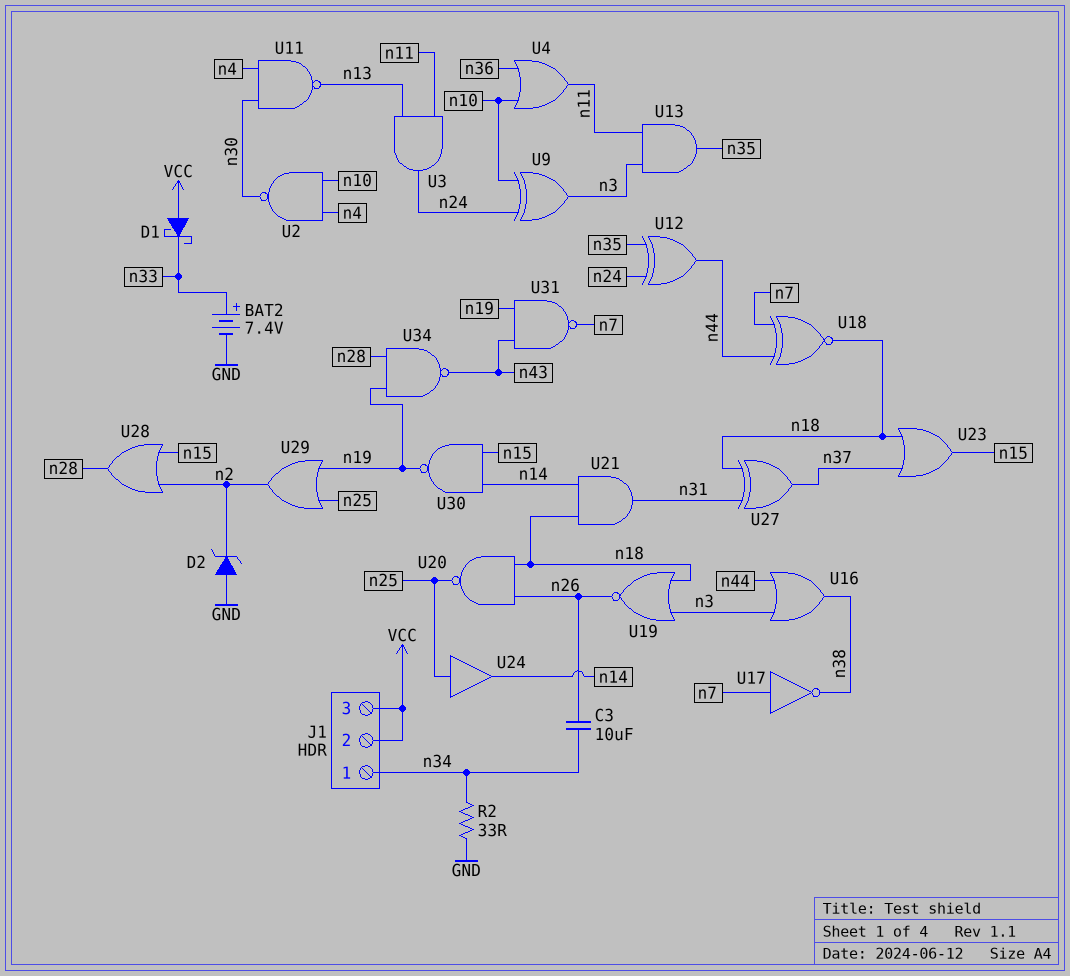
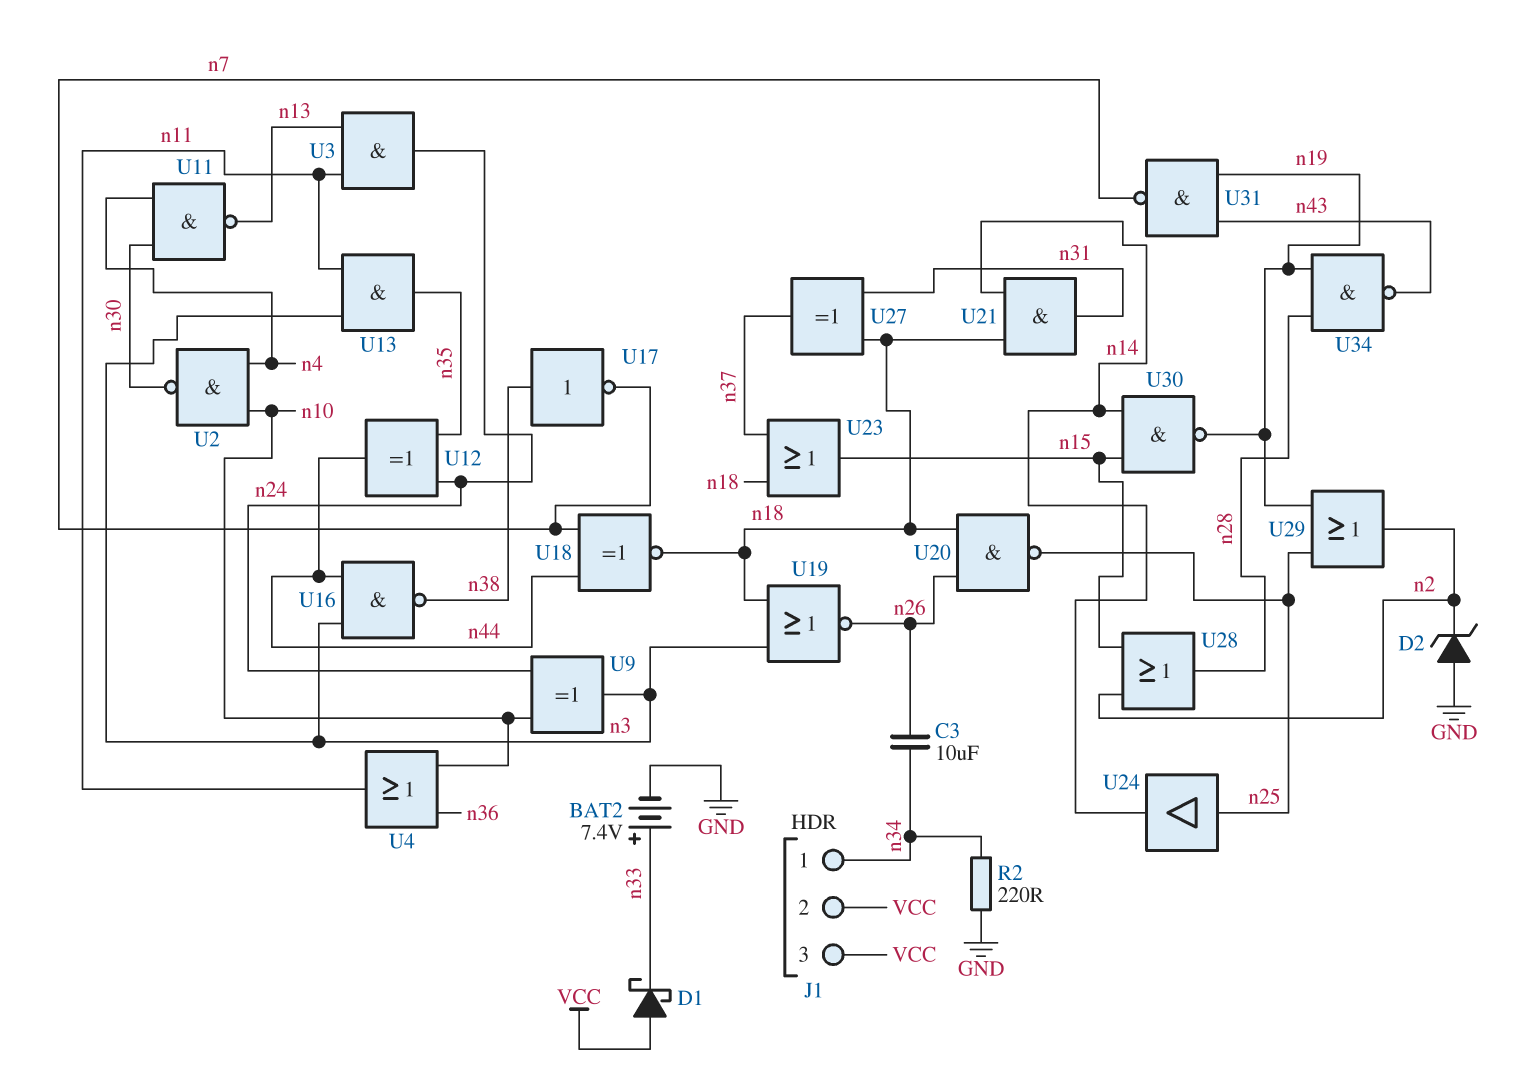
R2: 33 (GND, n34) -> 220 (GND, n34)
U16: OR (in n3, in n44, out n38) -> NAND (in n3, in n44, out n38)
U17: NOT (in n7, out n38) -> NOT (in n38, out n7)

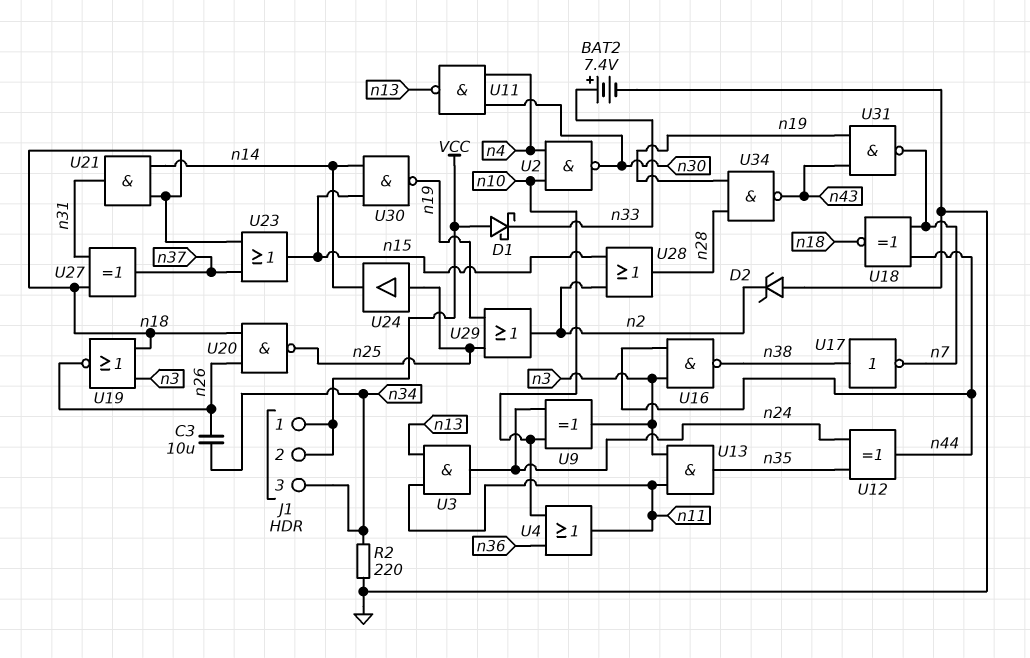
J1 pin 1: n34 -> VCC
J1 pin 3: VCC -> n34

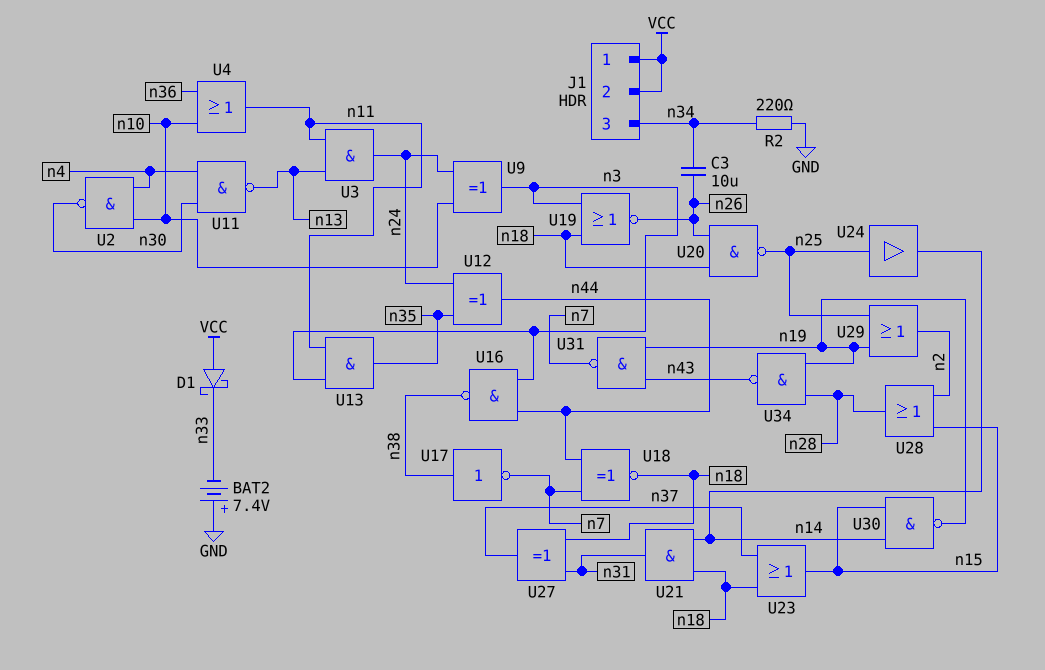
BAT2: 7.4V (plus n33, minus GND) -> 7.4V (plus GND, minus n33)
D2: zener (A GND, K n2) -> none

